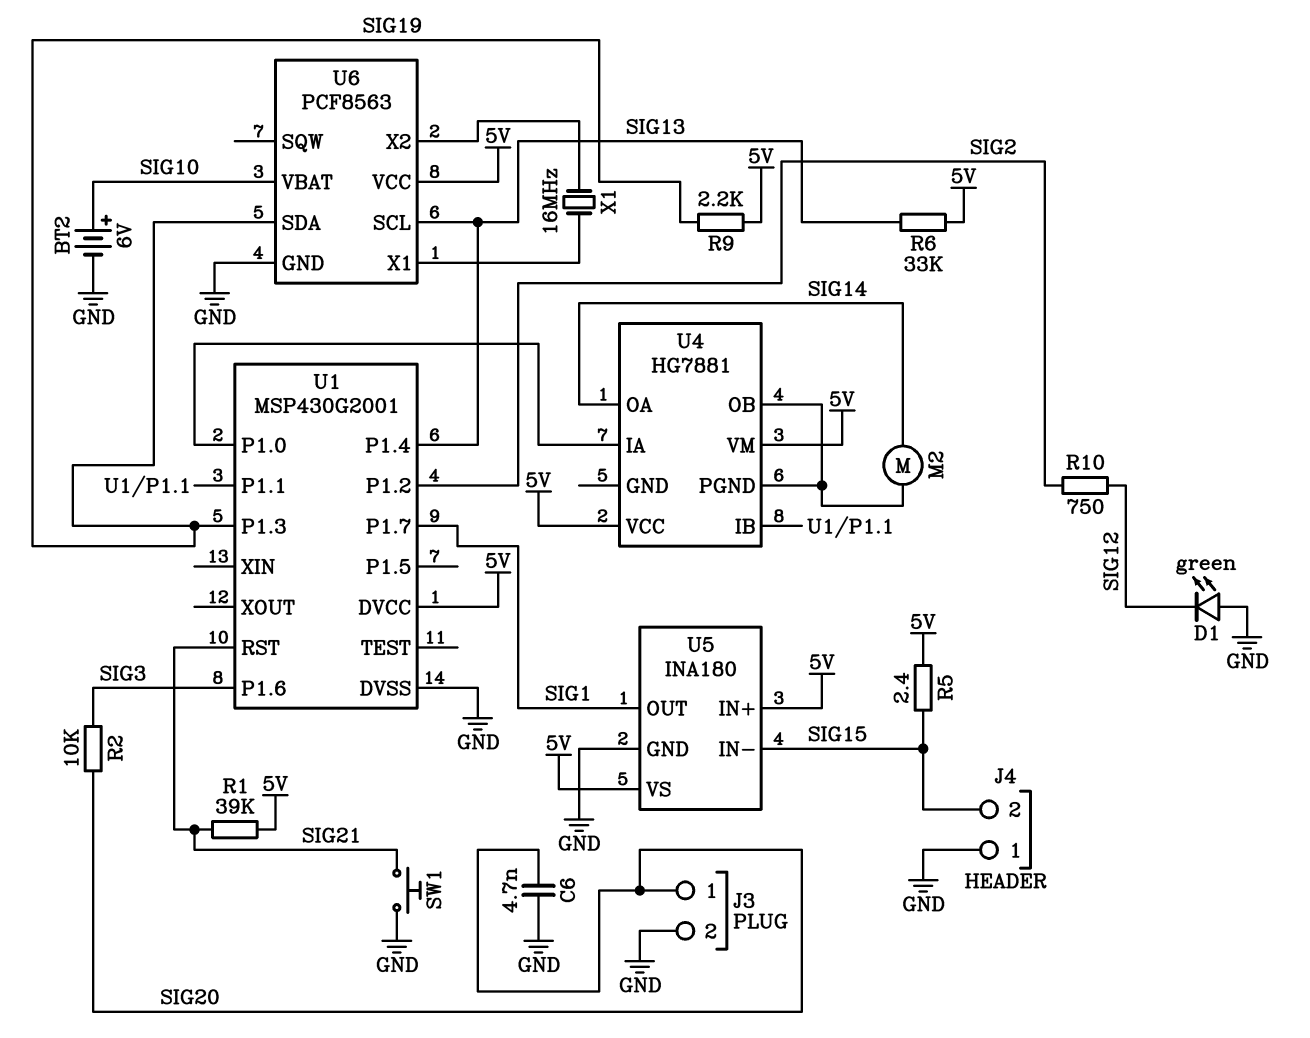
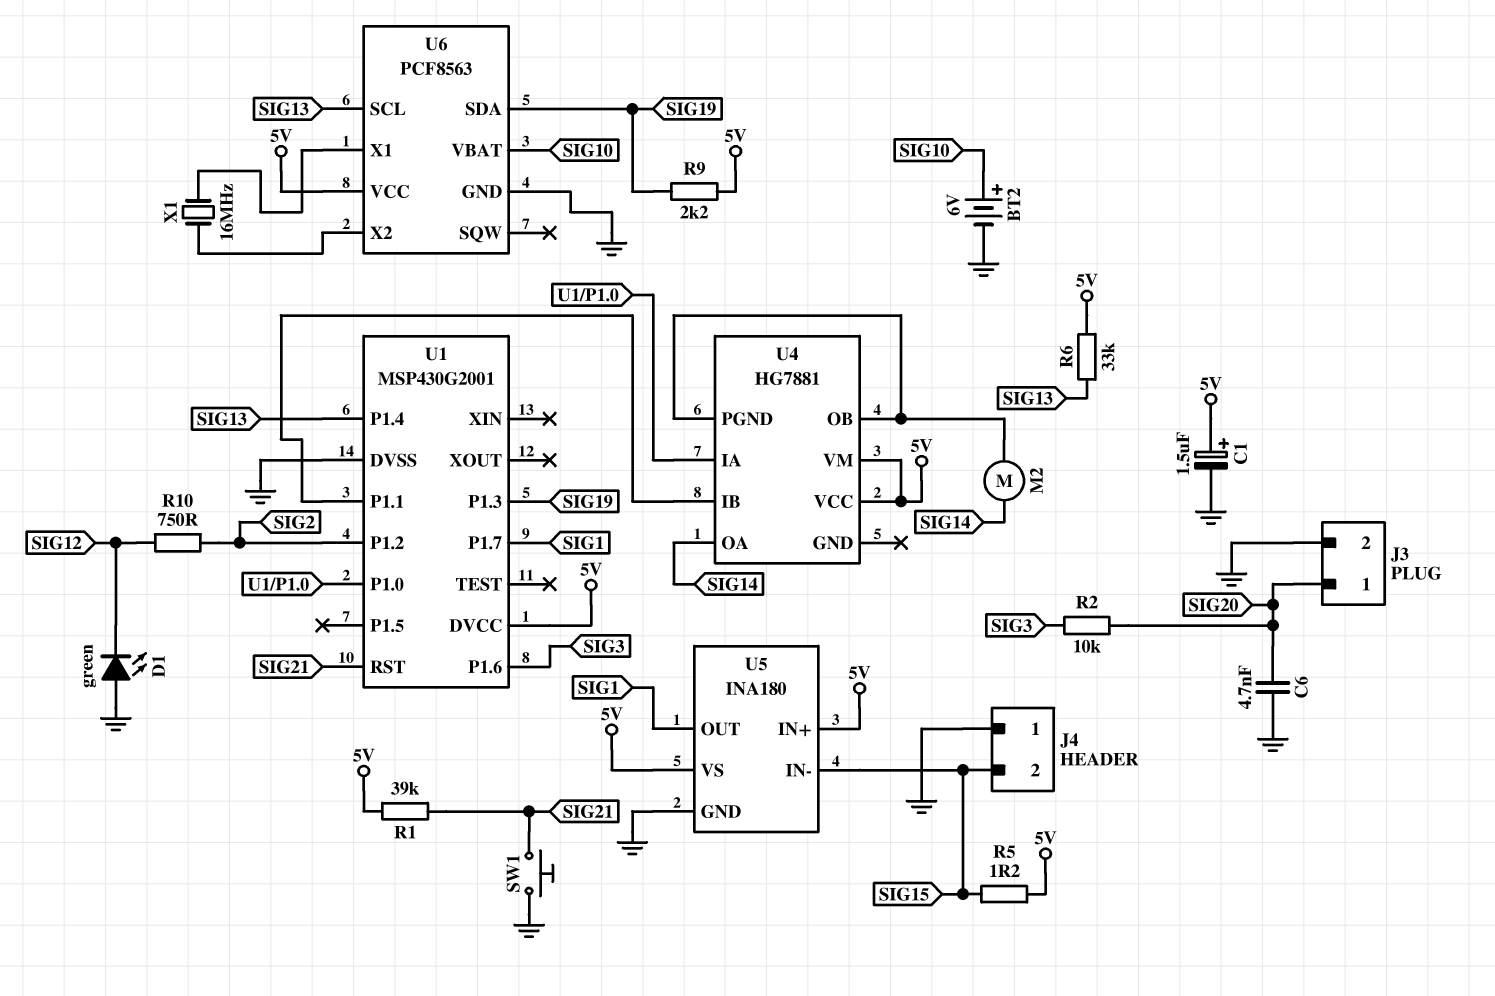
C1: none -> 1.5uF (plus 5V, minus GND)
R5: 2.4 (5V, SIG15) -> 1.2 (5V, SIG15)

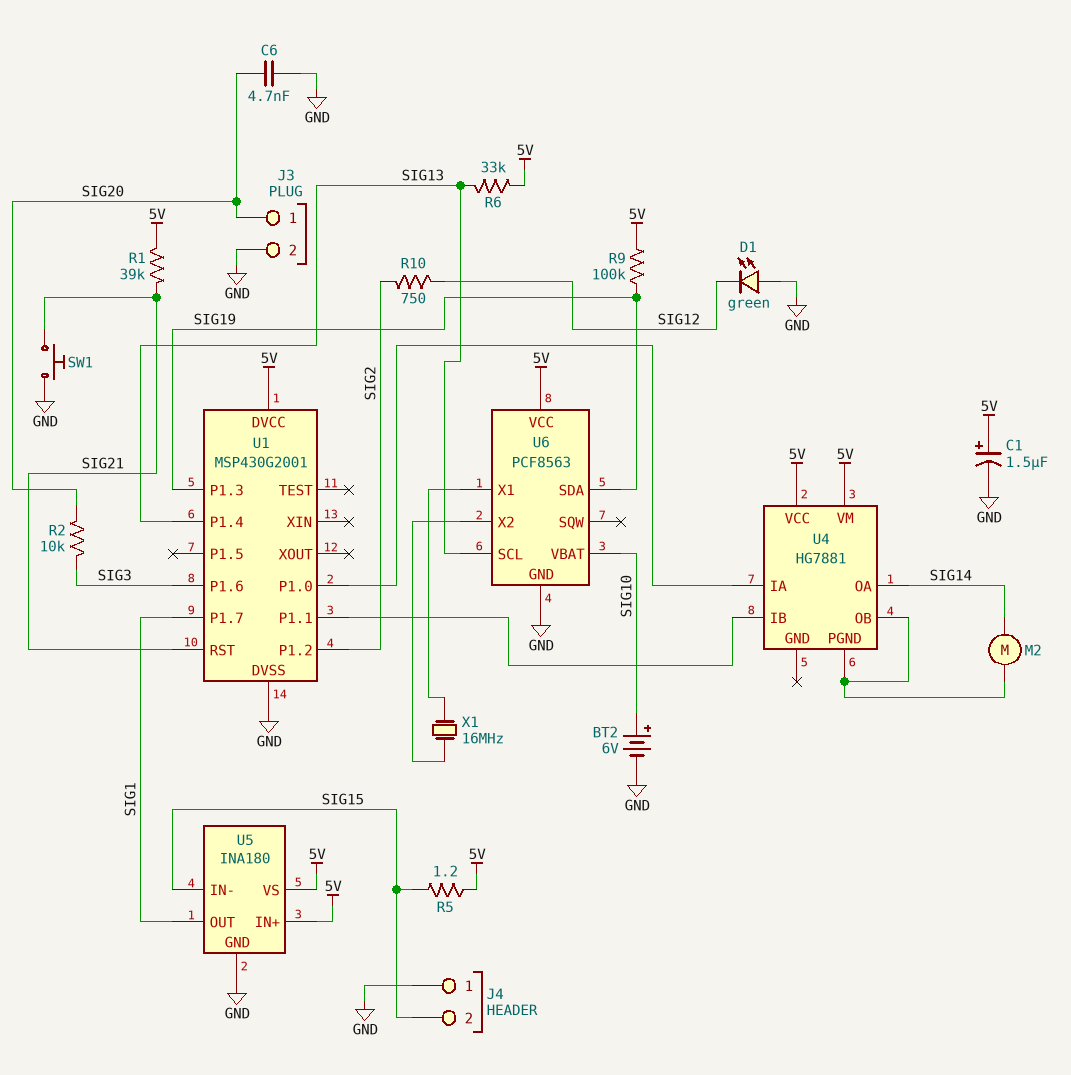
R9: 2.2k (5V, SIG19) -> 100k (5V, SIG19)

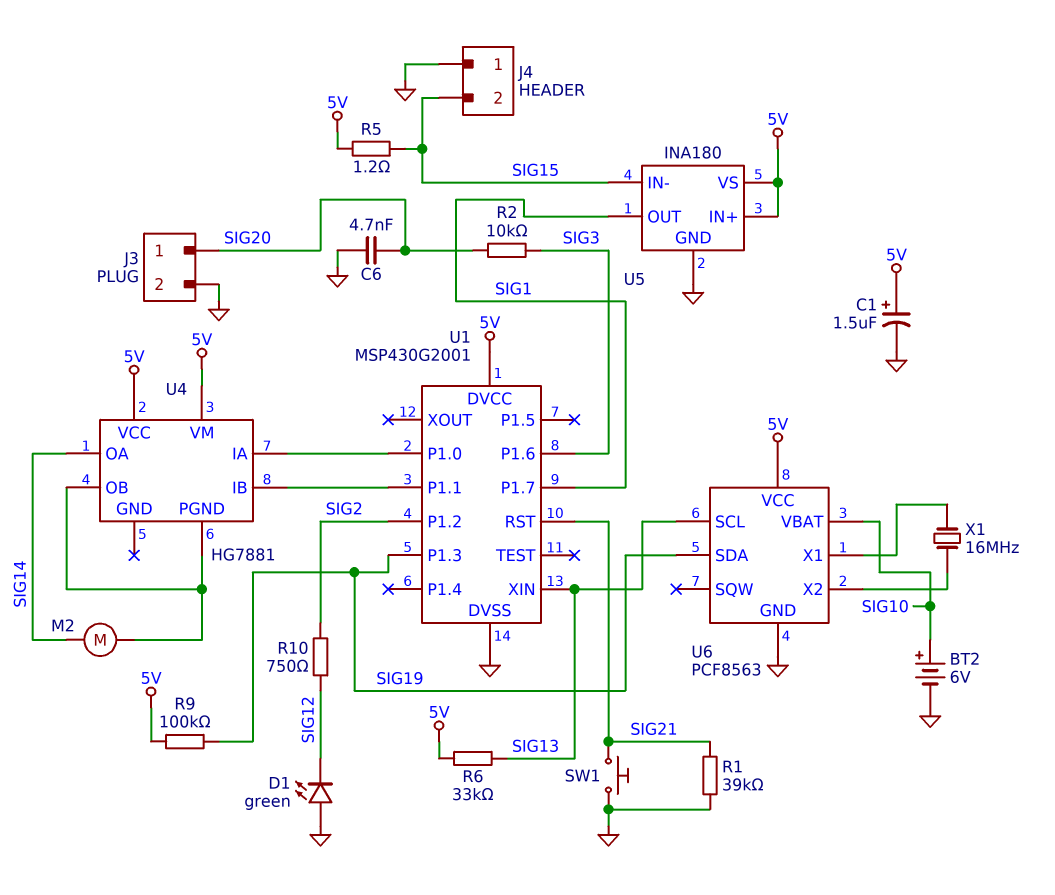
R1: 39k (5V, SIG21) -> 39k (GND, SIG21)
U1 pin P1.4: SIG13 -> none
U1 pin XIN: none -> SIG13

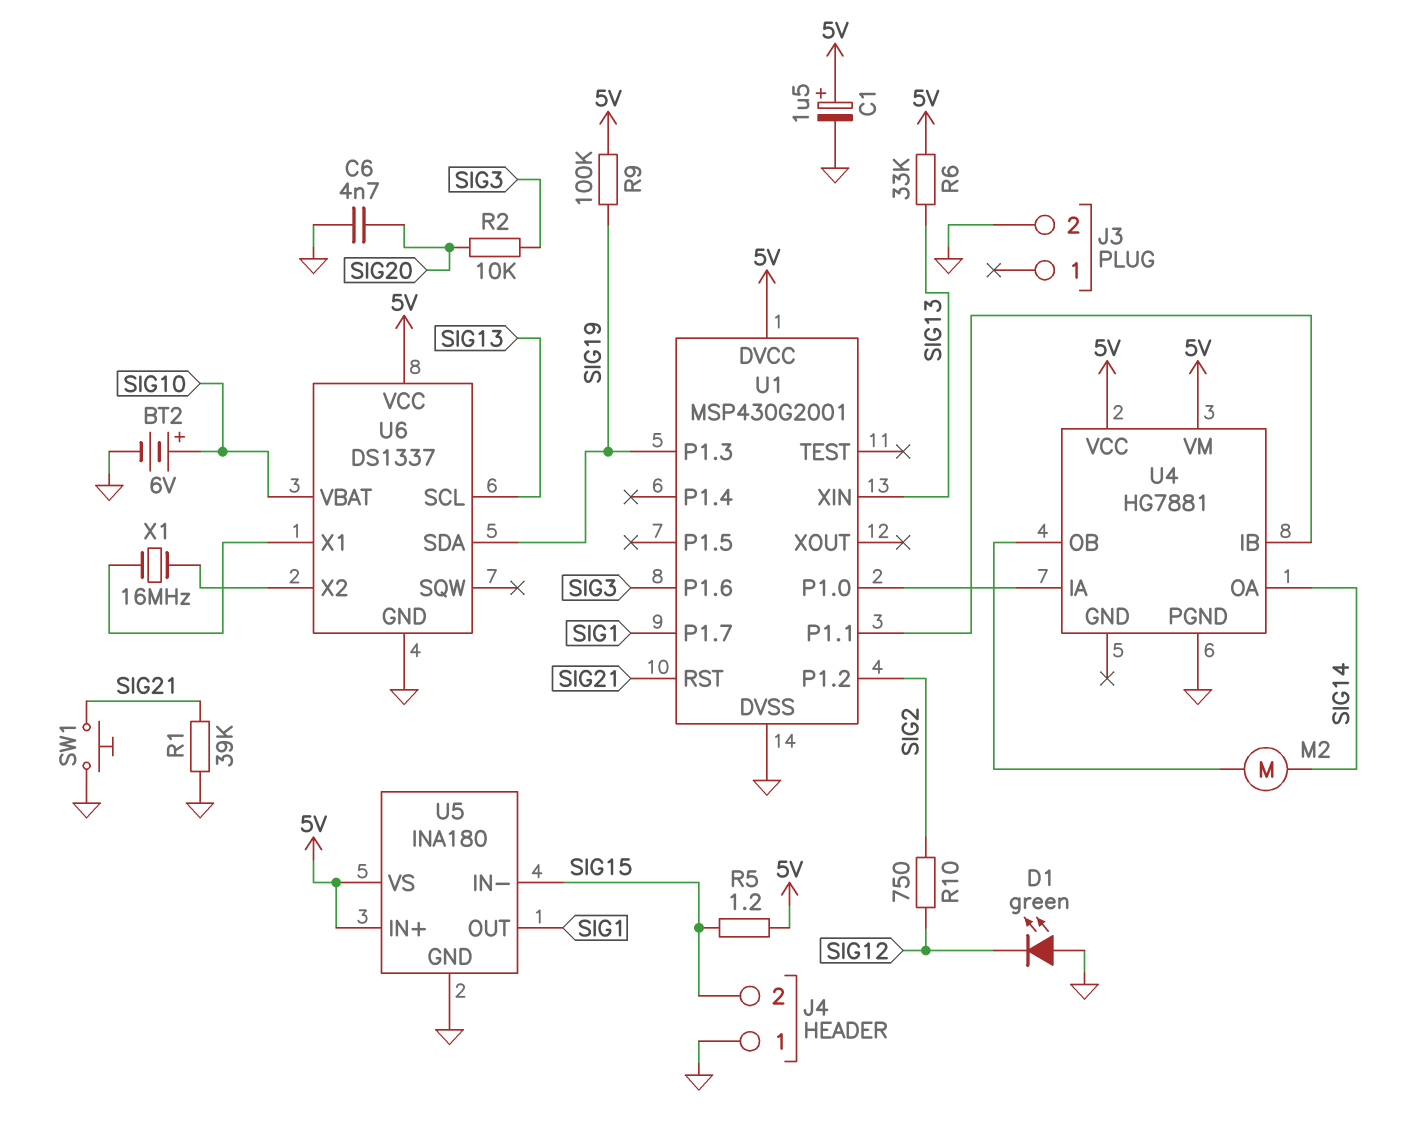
J3 pin 1: SIG20 -> none
U4 pin PGND: U4/OB -> GND
U6: PCF8563 -> DS1337

